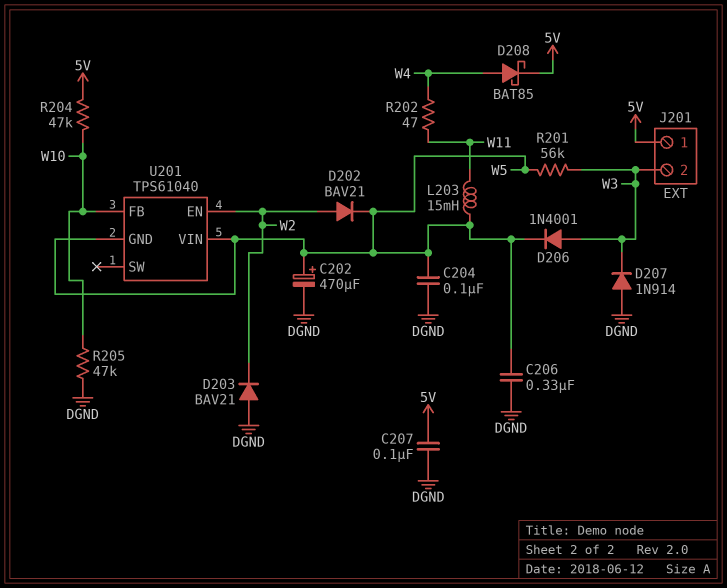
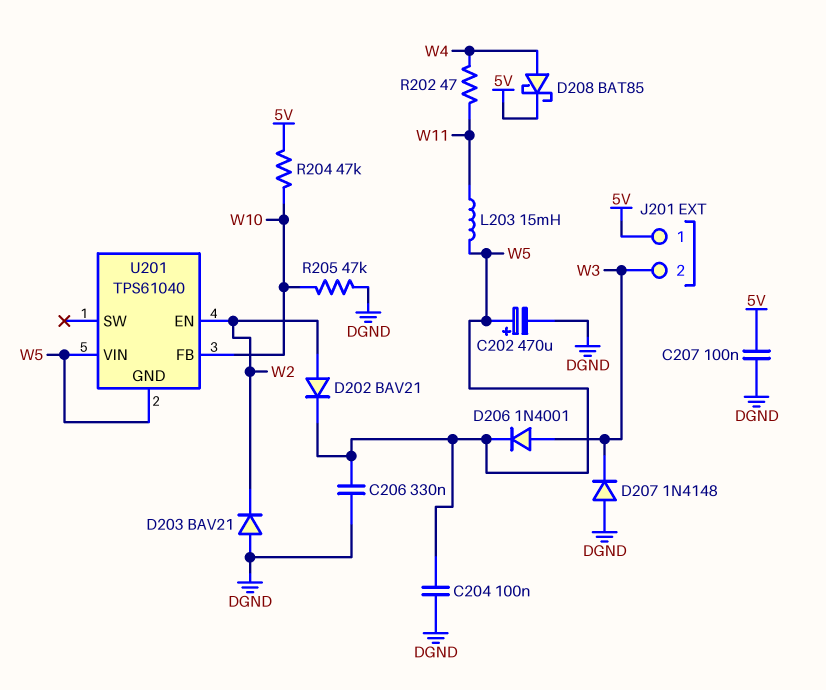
D207: diode 1N914 (A DGND, K W3) -> diode 1N4148 (A DGND, K W3)
R201: 56k (W3, W5) -> none

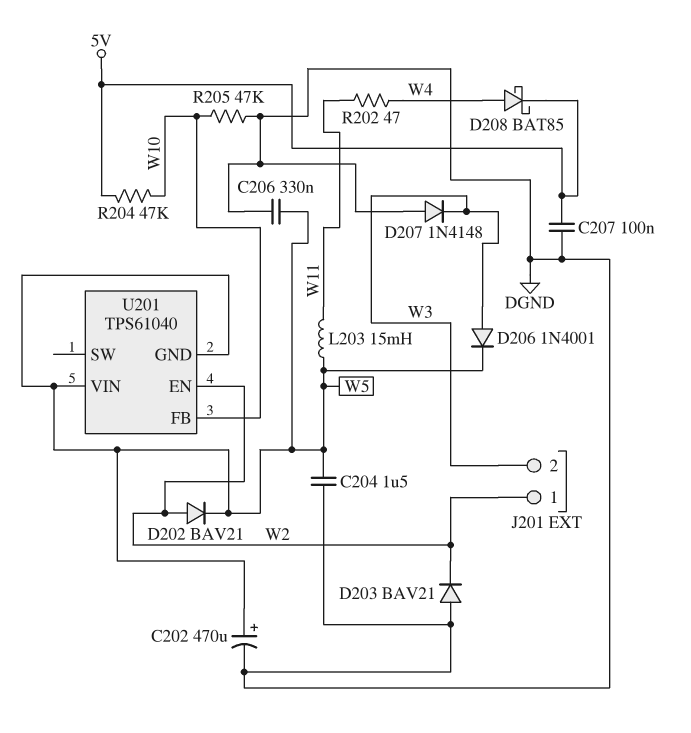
C204: 100nF (DGND, W5) -> 1.5uF (DGND, W5)
J201 pin 1: 5V -> W2

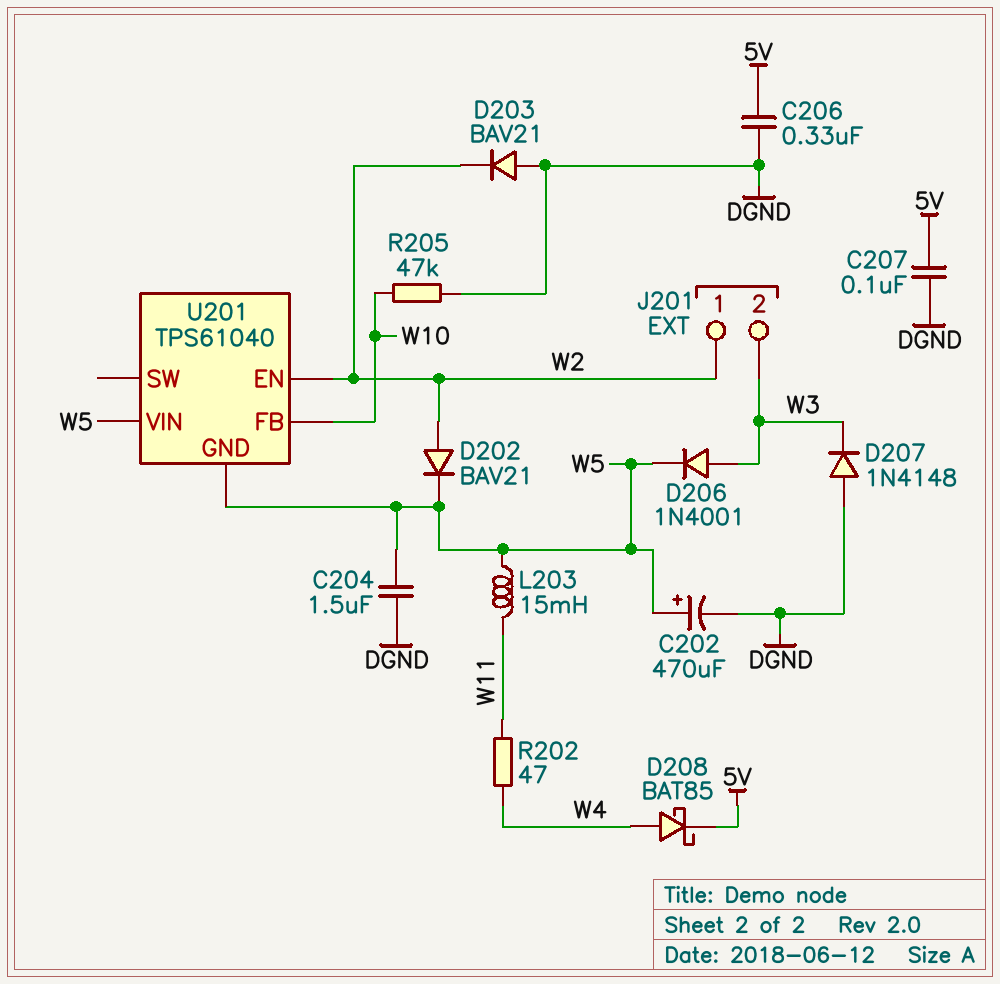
C206: 330nF (DGND, W5) -> 330nF (5V, DGND)
R204: 47k (5V, W10) -> none

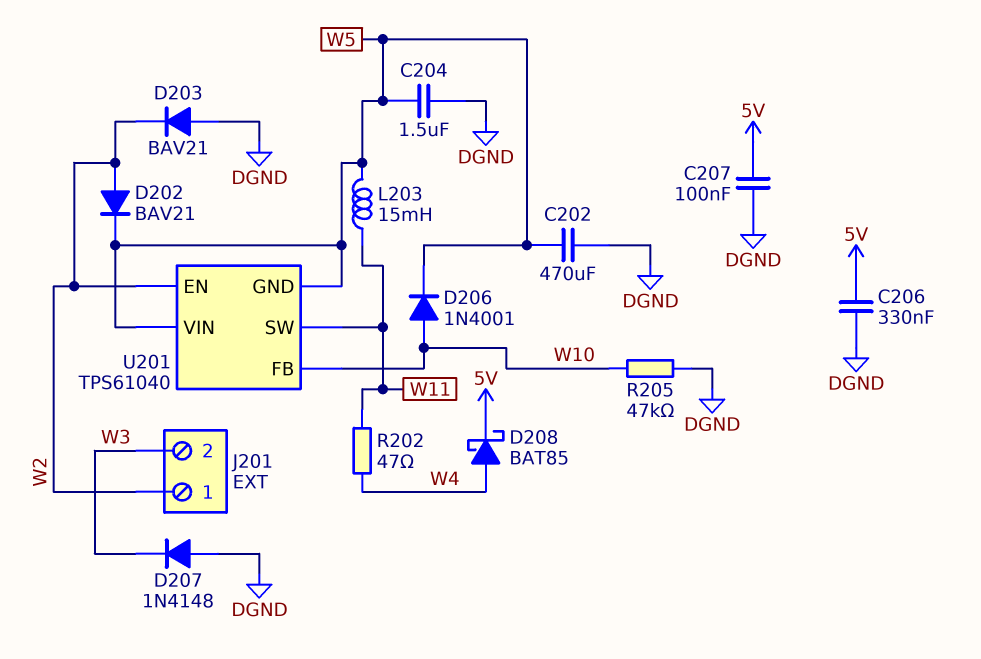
C202: 470uF (plus W5, minus DGND) -> 470uF (DGND, W5)
D206: diode 1N4001 (A W3, K W5) -> diode 1N4001 (A W10, K W5)
U201 pin SW: none -> W11

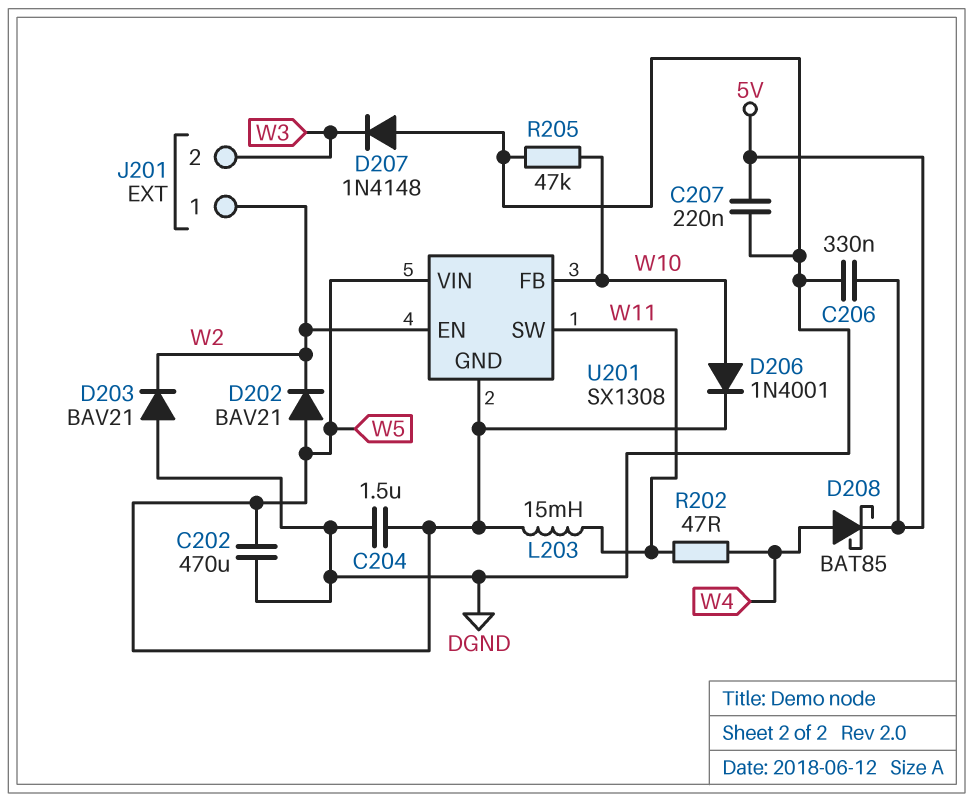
C207: 100nF (5V, DGND) -> 220nF (5V, DGND)
D202: diode BAV21 (A W2, K W5) -> diode BAV21 (A W5, K W2)
U201: TPS61040 -> SX1308

